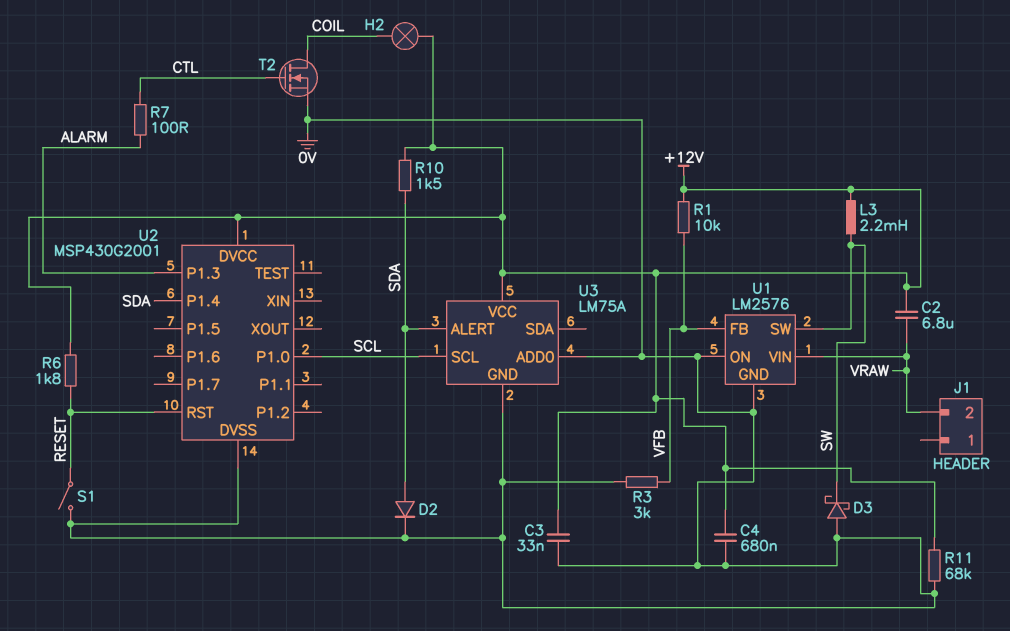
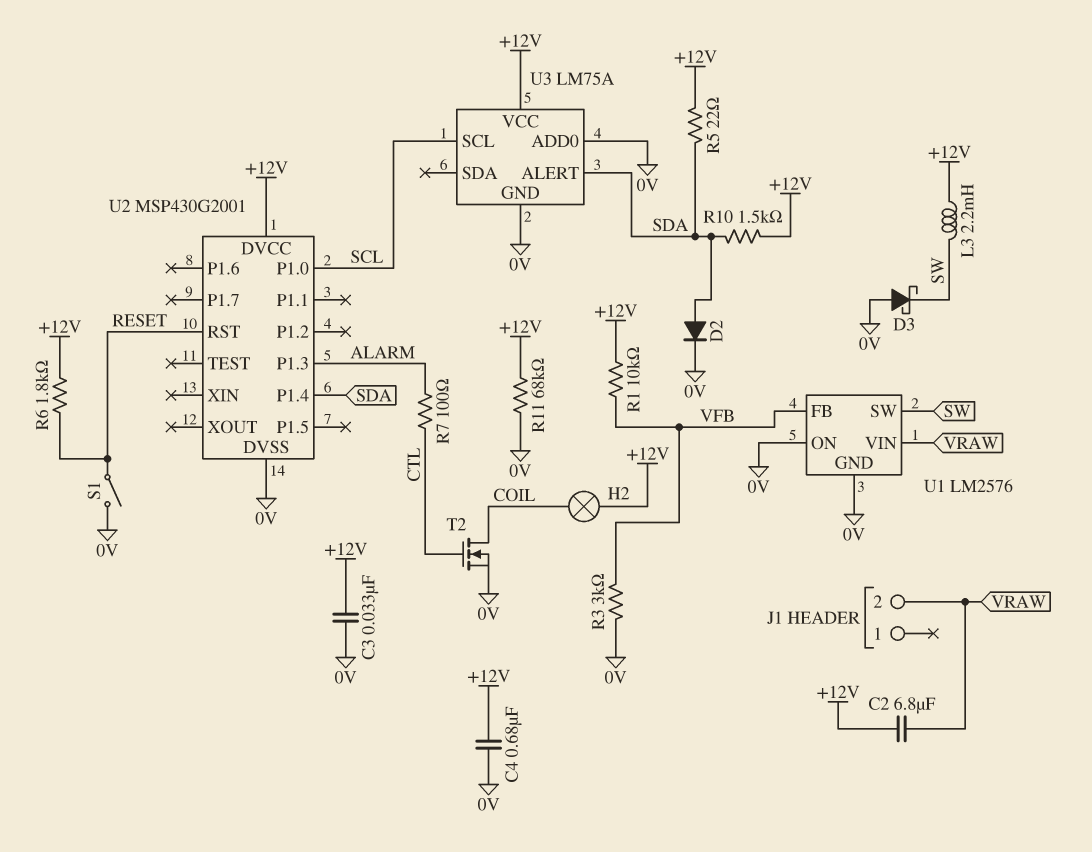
R5: none -> 22 (+12V, SDA)

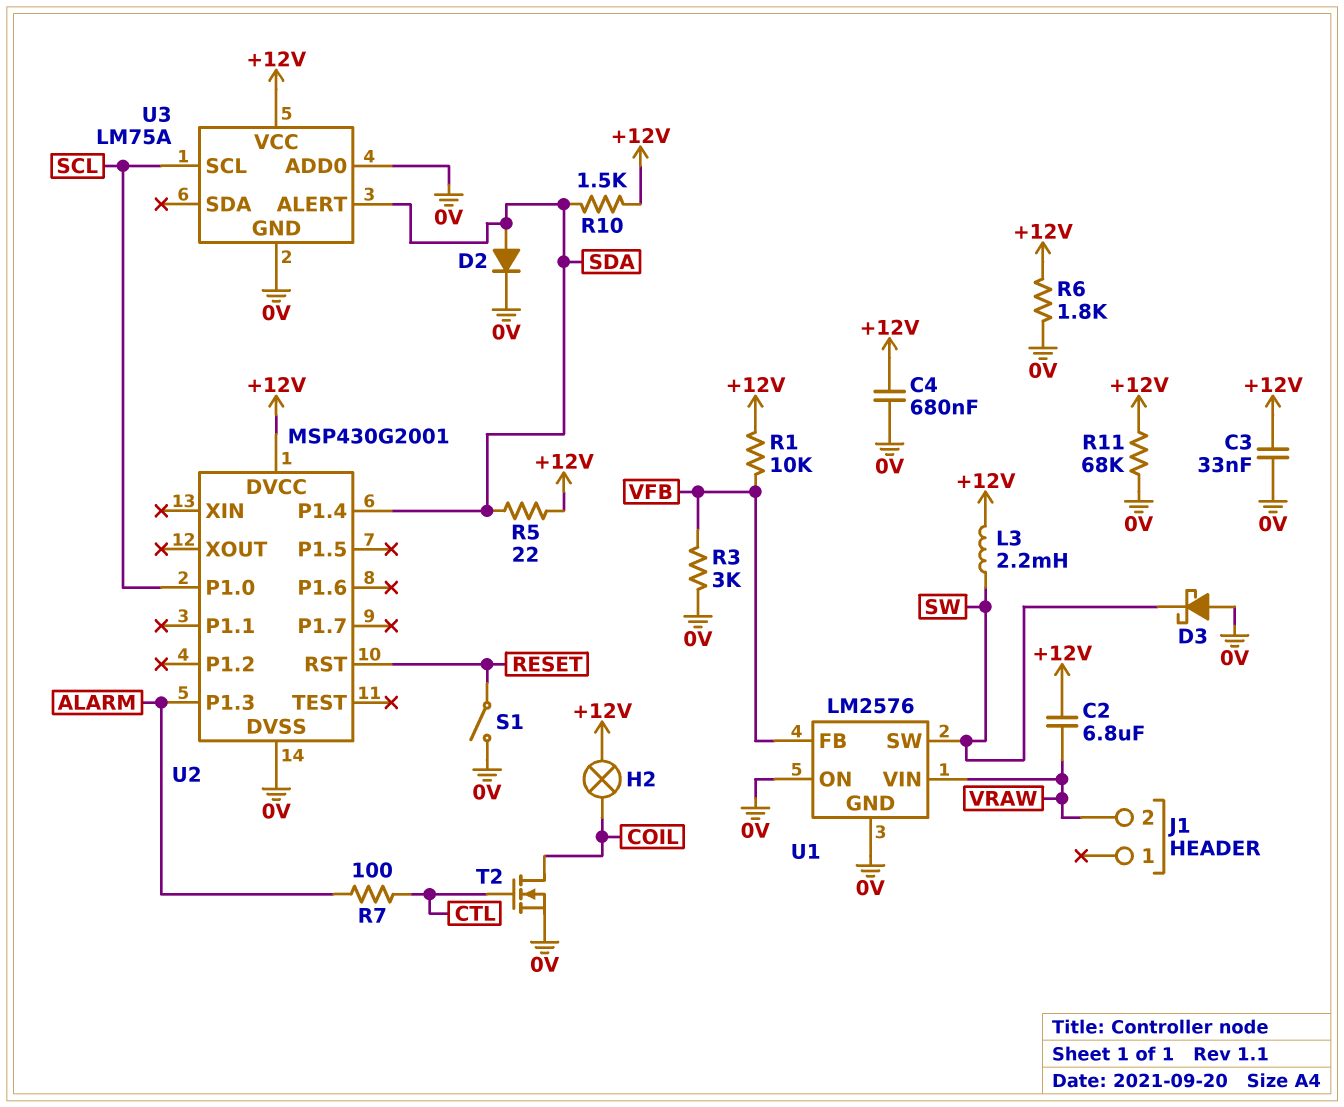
R6: 1.8k (+12V, RESET) -> 1.8k (+12V, 0V)

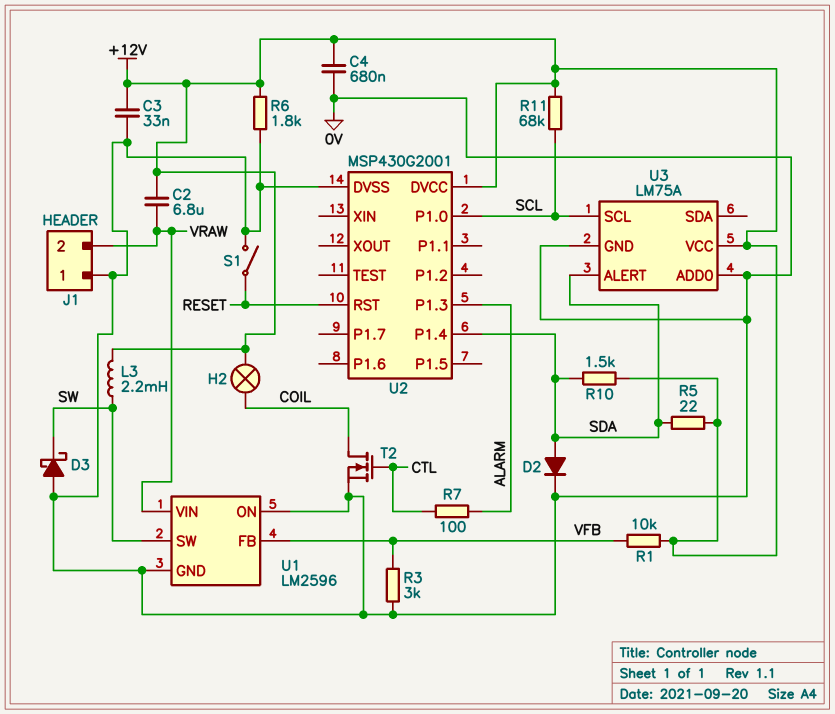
J1 pin 1: none -> 0V
R11: 68k (+12V, 0V) -> 68k (+12V, SCL)
U1: LM2576 -> LM2596

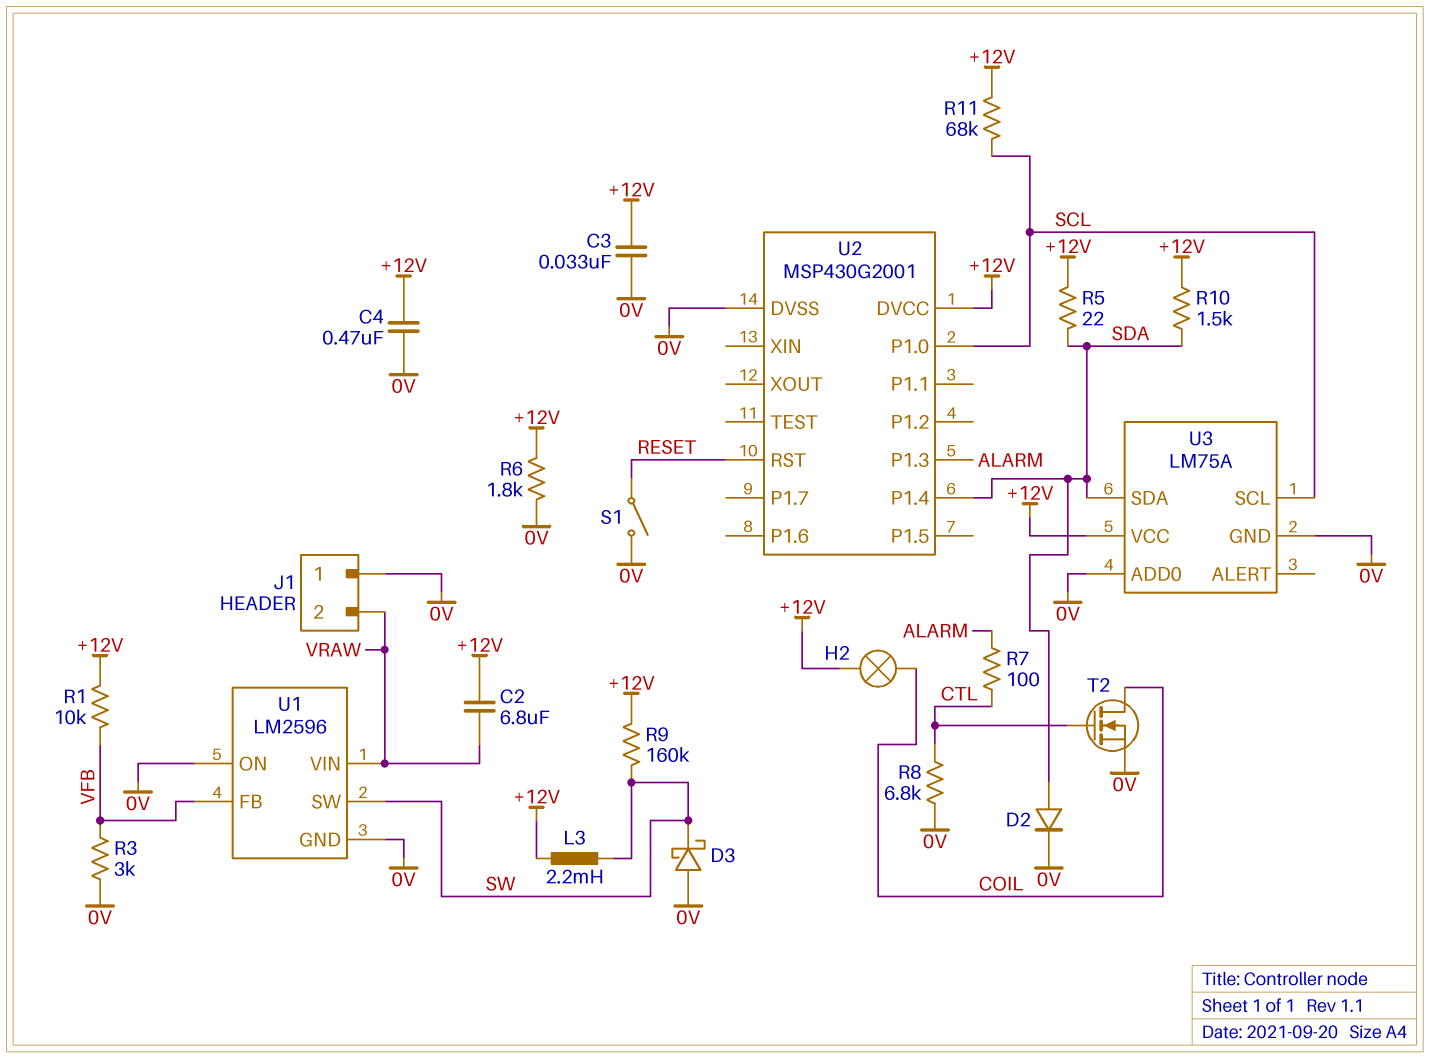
C4: 680nF (+12V, 0V) -> 470nF (+12V, 0V)
R8: none -> 6.8k (0V, CTL)
R9: none -> 160k (+12V, SW)
U3 pin ALERT: SDA -> none
U3 pin SDA: none -> SDA

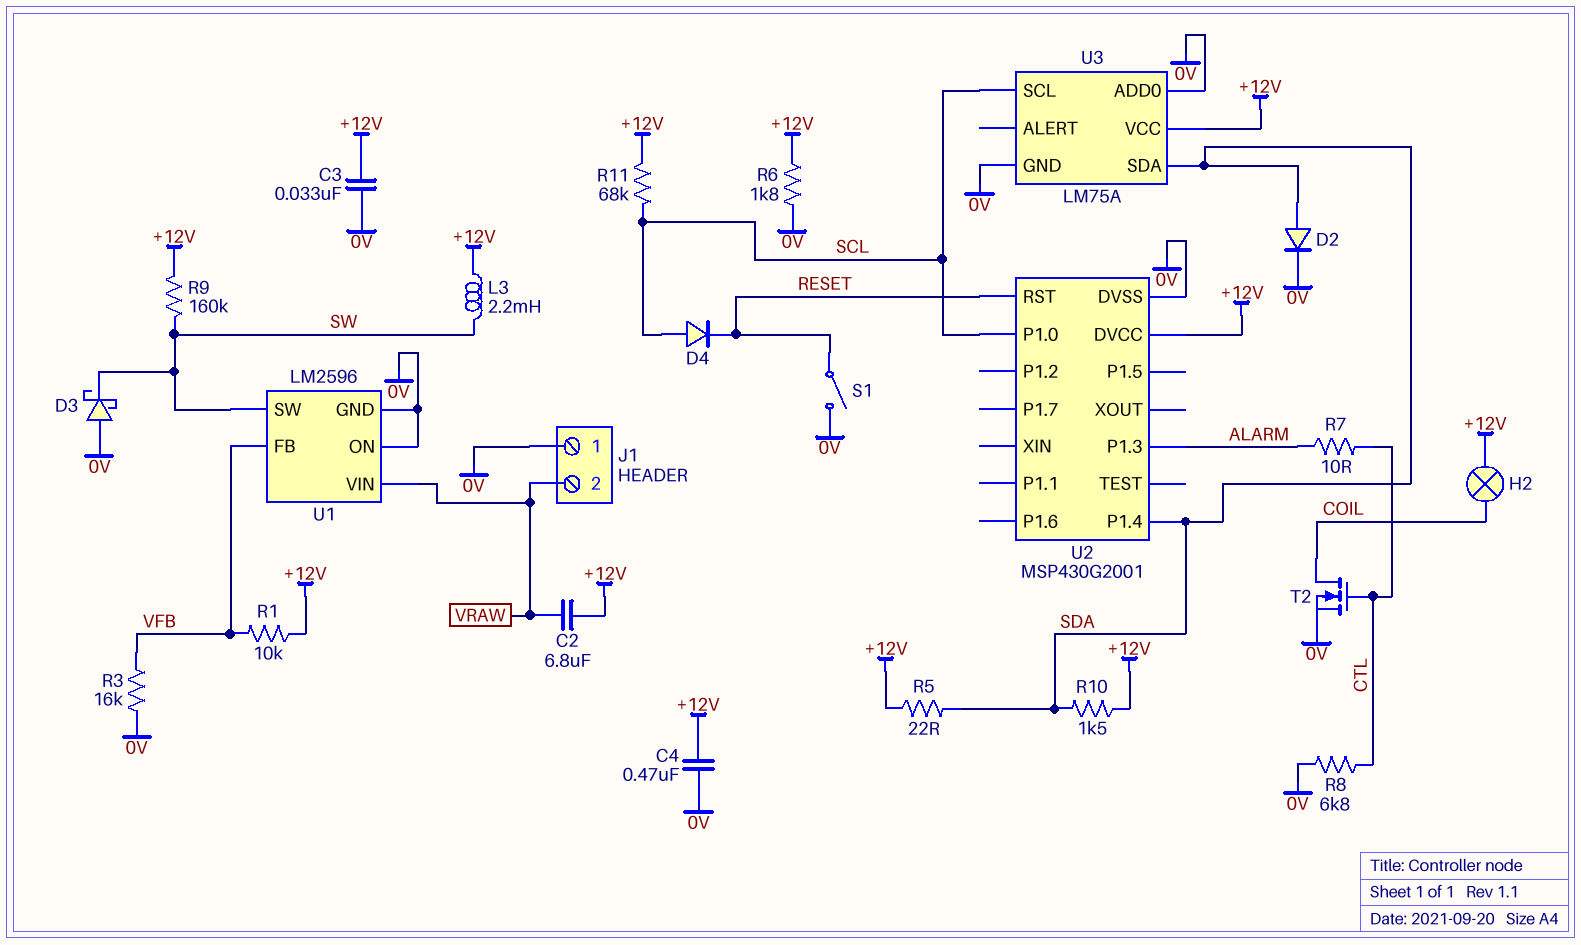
D4: none -> diode (A SCL, K RESET)
R3: 3k (0V, VFB) -> 16k (0V, VFB)
R7: 100 (ALARM, CTL) -> 10 (ALARM, CTL)

